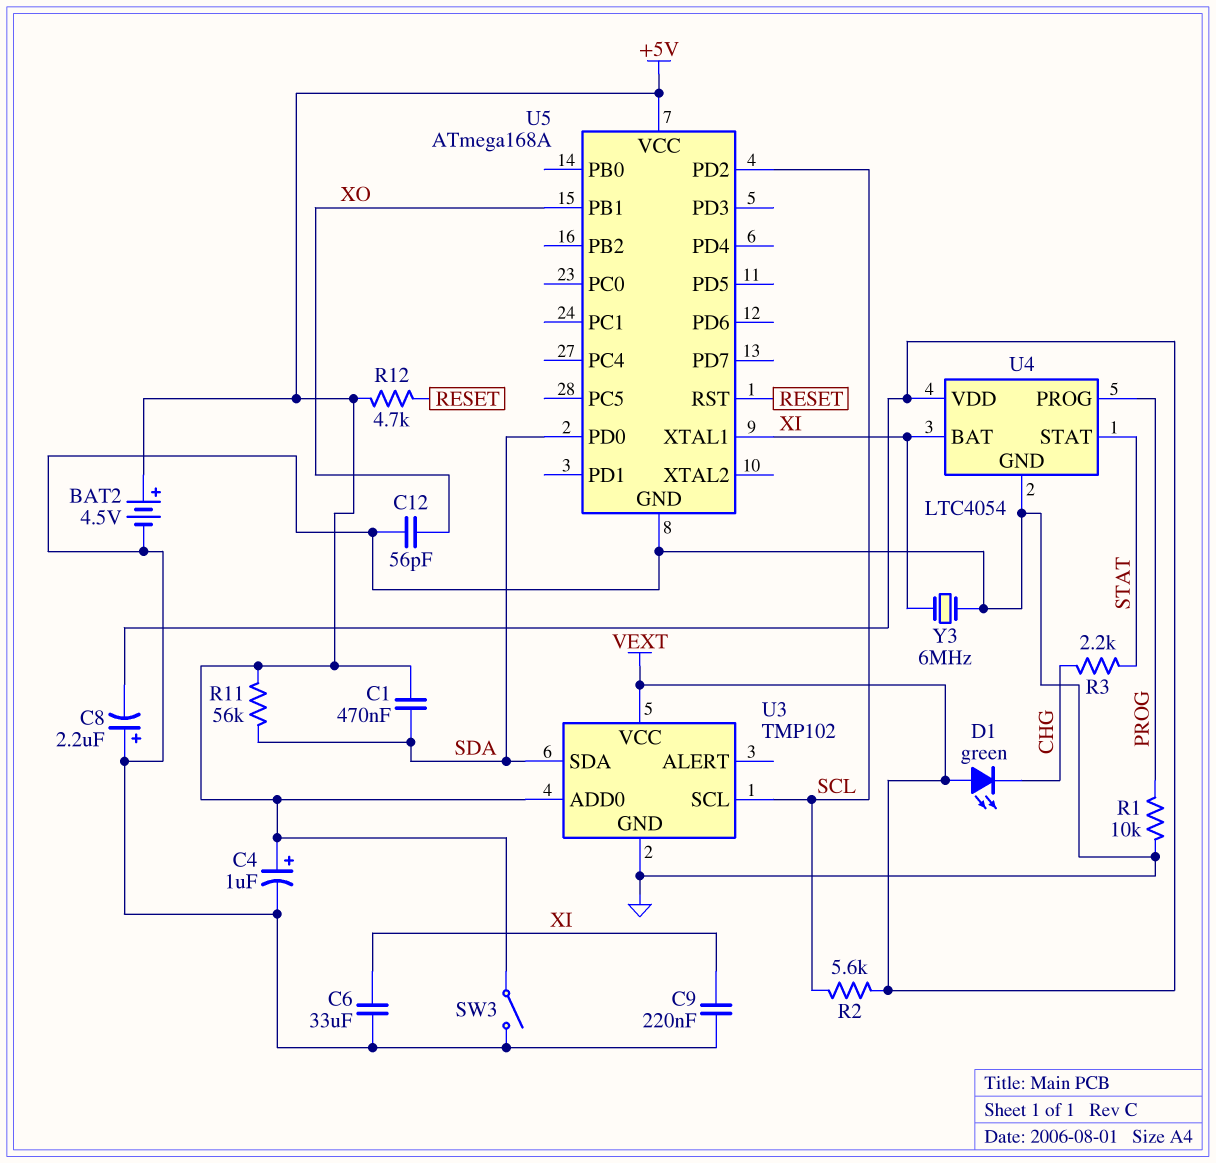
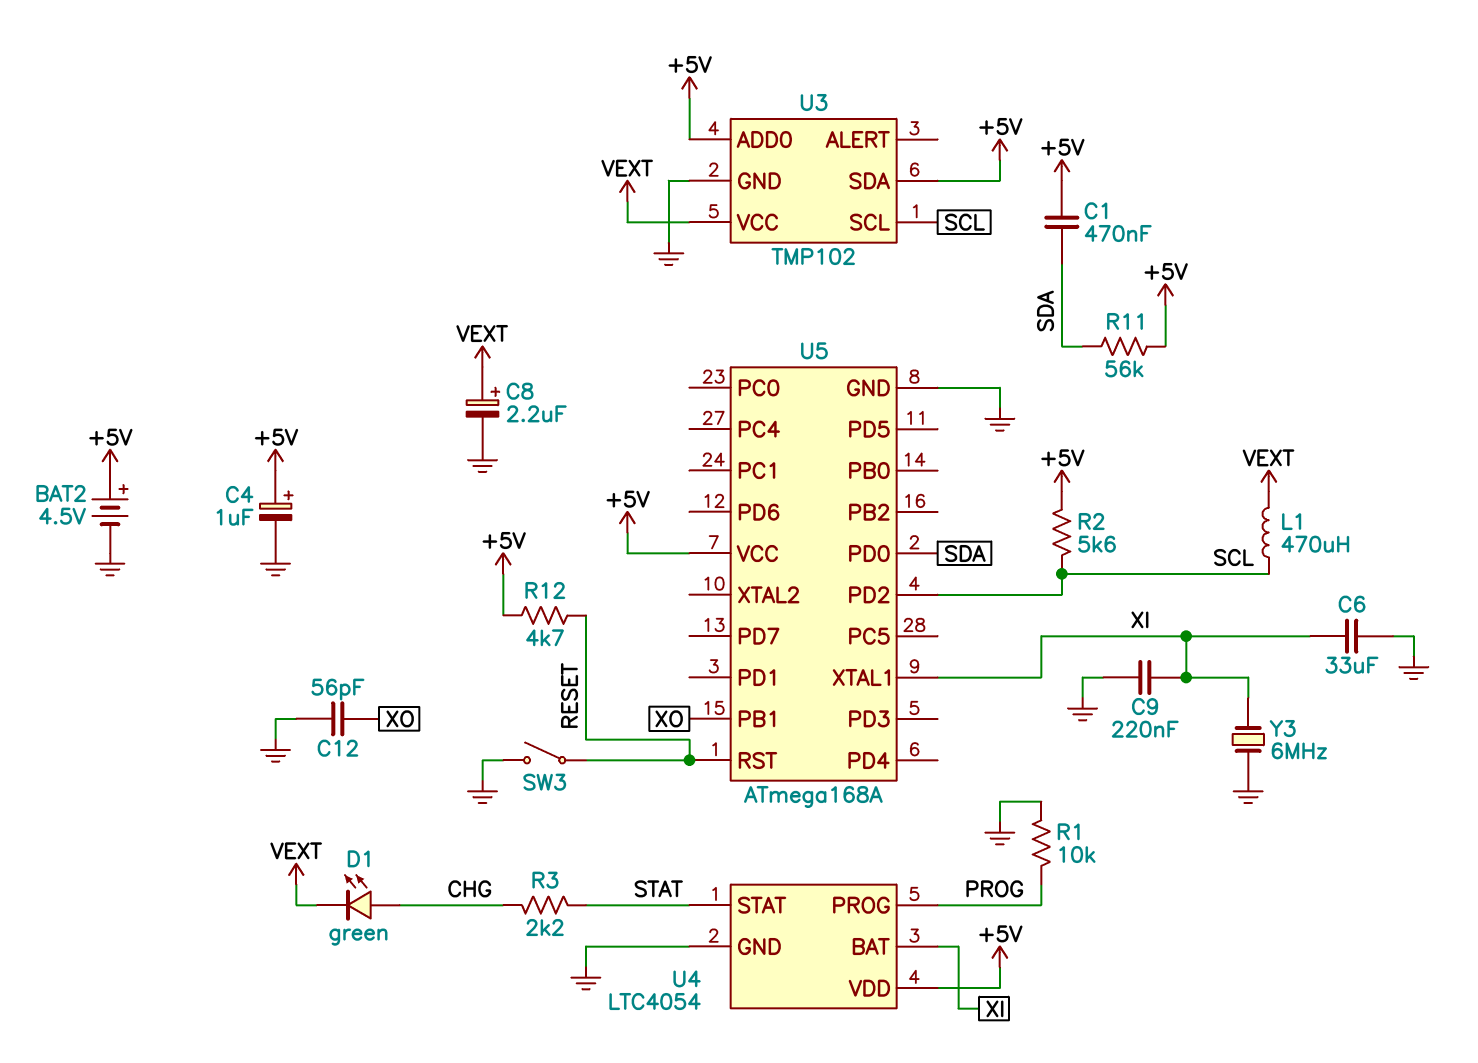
C8: 2.2uF (plus GND, minus VEXT) -> 2.2uF (plus VEXT, minus GND)
D1: LED green (A VEXT, K CHG) -> LED green (A CHG, K VEXT)
L1: none -> 470uH (SCL, VEXT)
R2: 5.6k (SCL, VEXT) -> 5.6k (+5V, SCL)
SW3: switch (+5V, GND) -> switch (GND, RESET)
U3 pin SDA: SDA -> +5V
U4 pin VDD: VEXT -> +5V

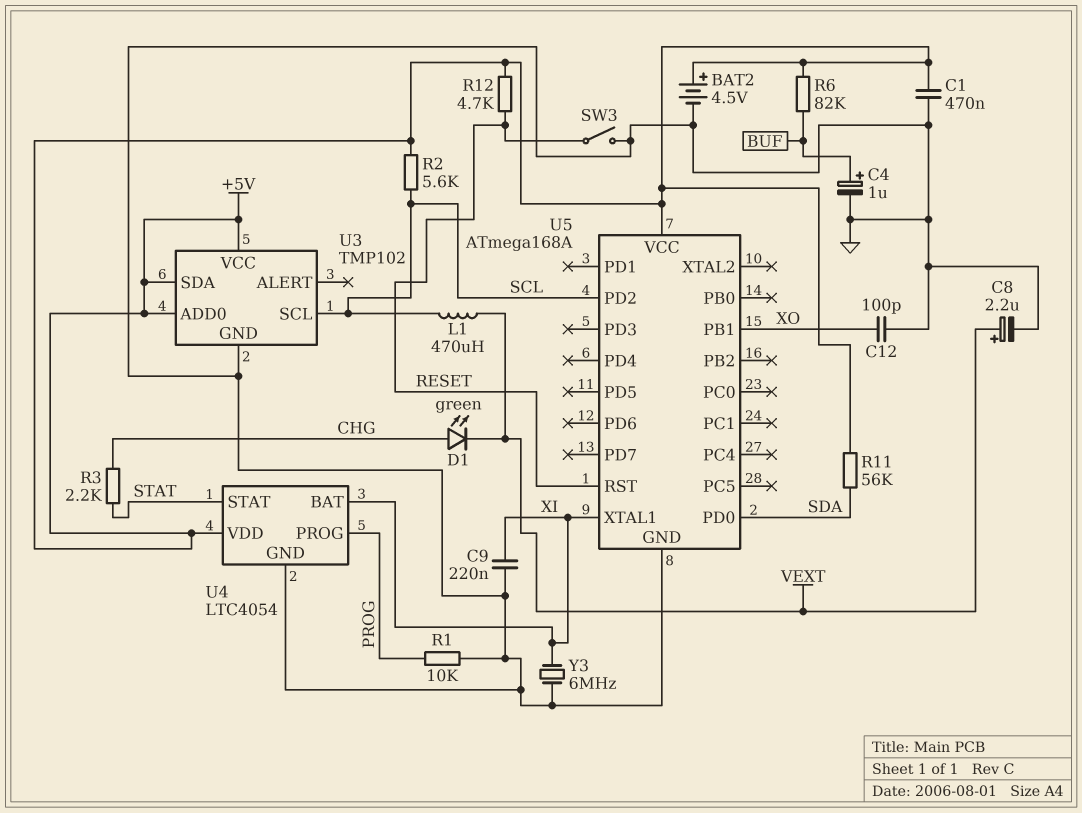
C1: 470nF (+5V, SDA) -> 470nF (+5V, GND)
C4: 1uF (plus +5V, minus GND) -> 1uF (plus BUF, minus GND)
C6: 33uF (GND, XI) -> none
C12: 56pF (GND, XO) -> 100pF (GND, XO)
R6: none -> 82k (+5V, BUF)
U3 pin VCC: VEXT -> +5V

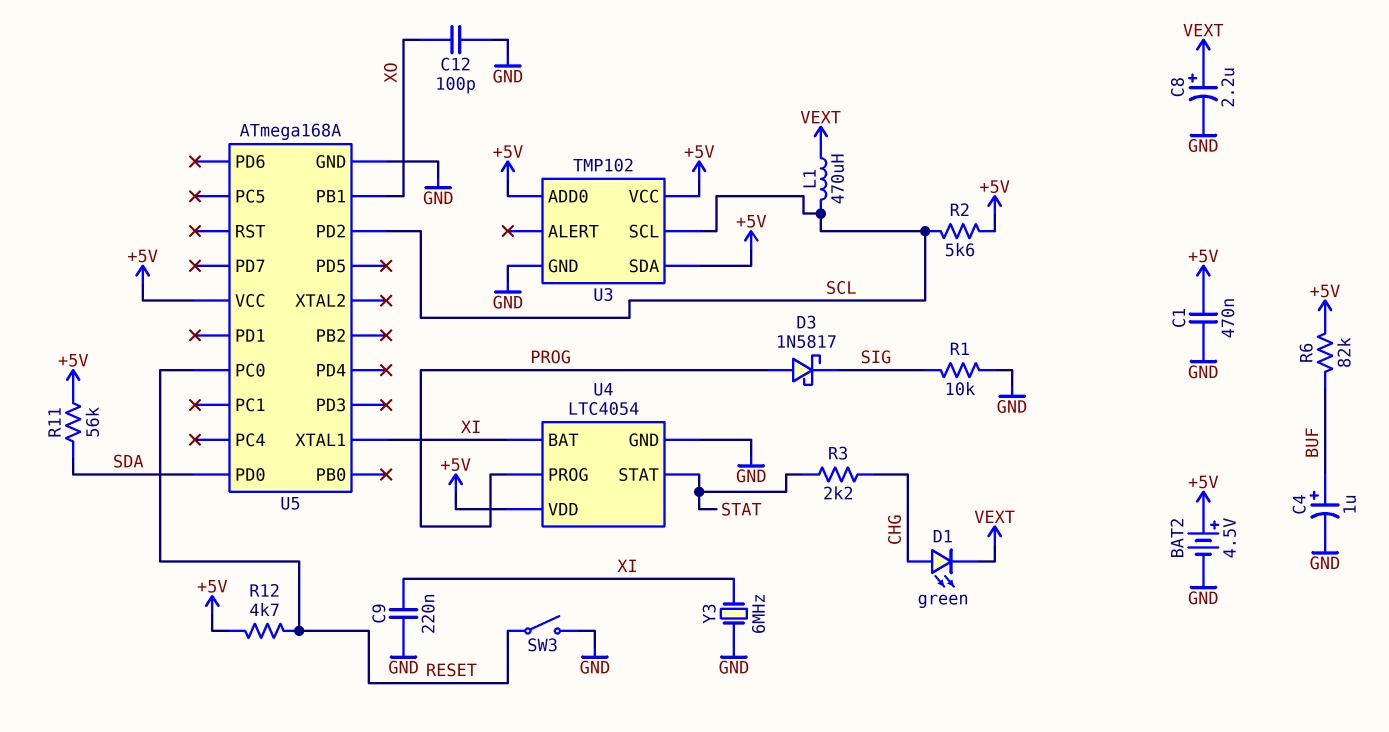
D3: none -> schottky 1N5817 (A PROG, K SIG)
R1: 10k (GND, PROG) -> 10k (GND, SIG)
U5 pin PC0: none -> RESET
U5 pin RST: RESET -> none

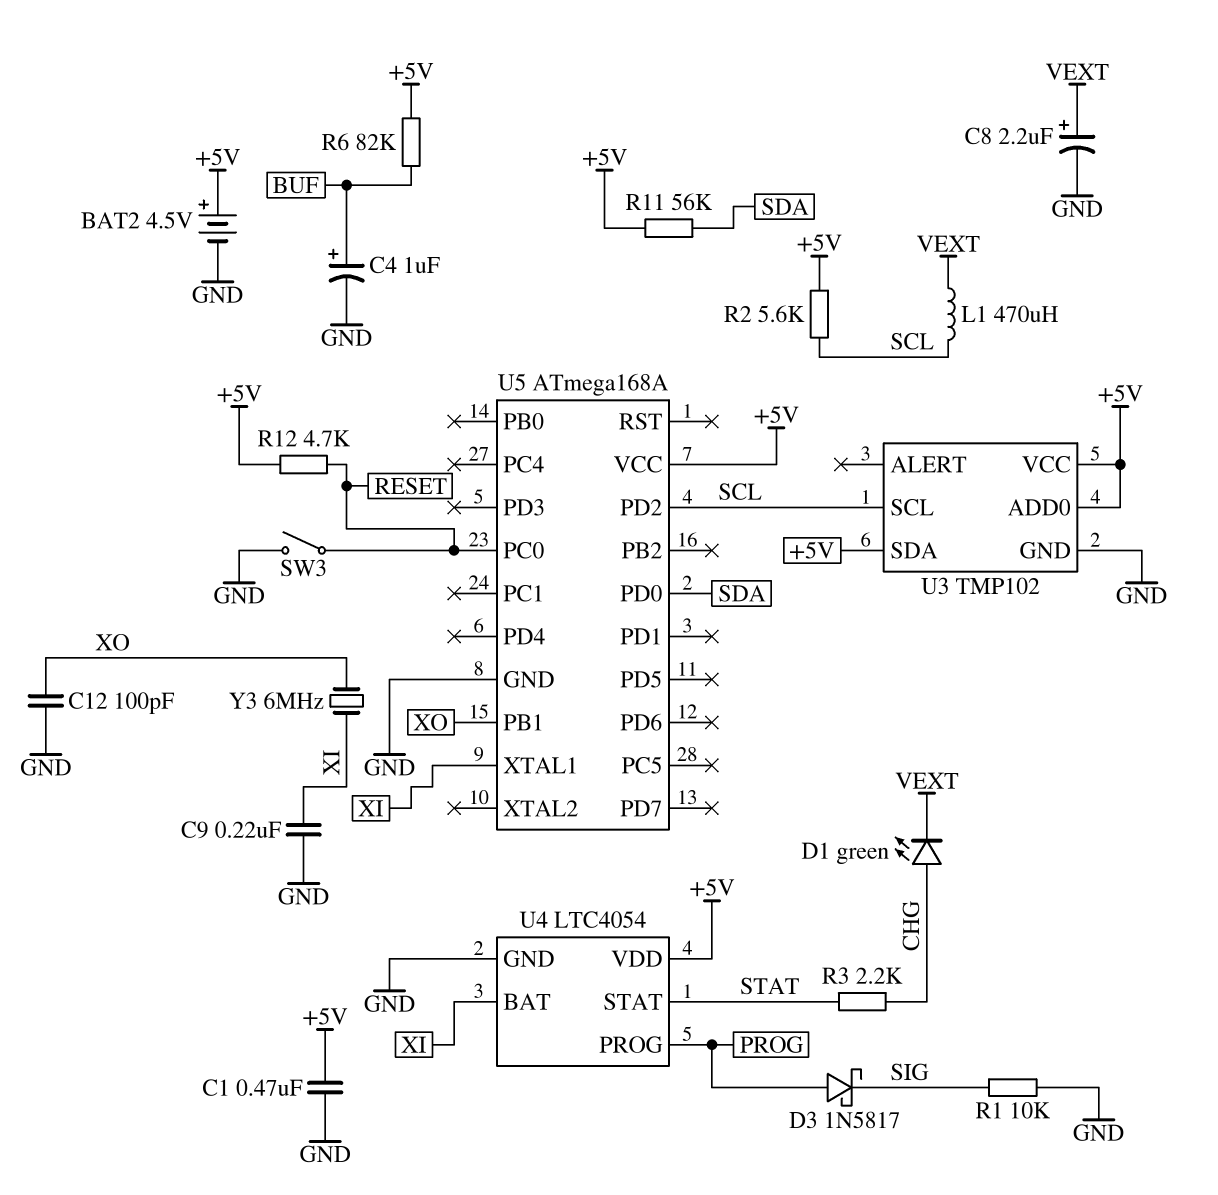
Y3: 6MHz (GND, XI) -> 6MHz (XI, XO)

